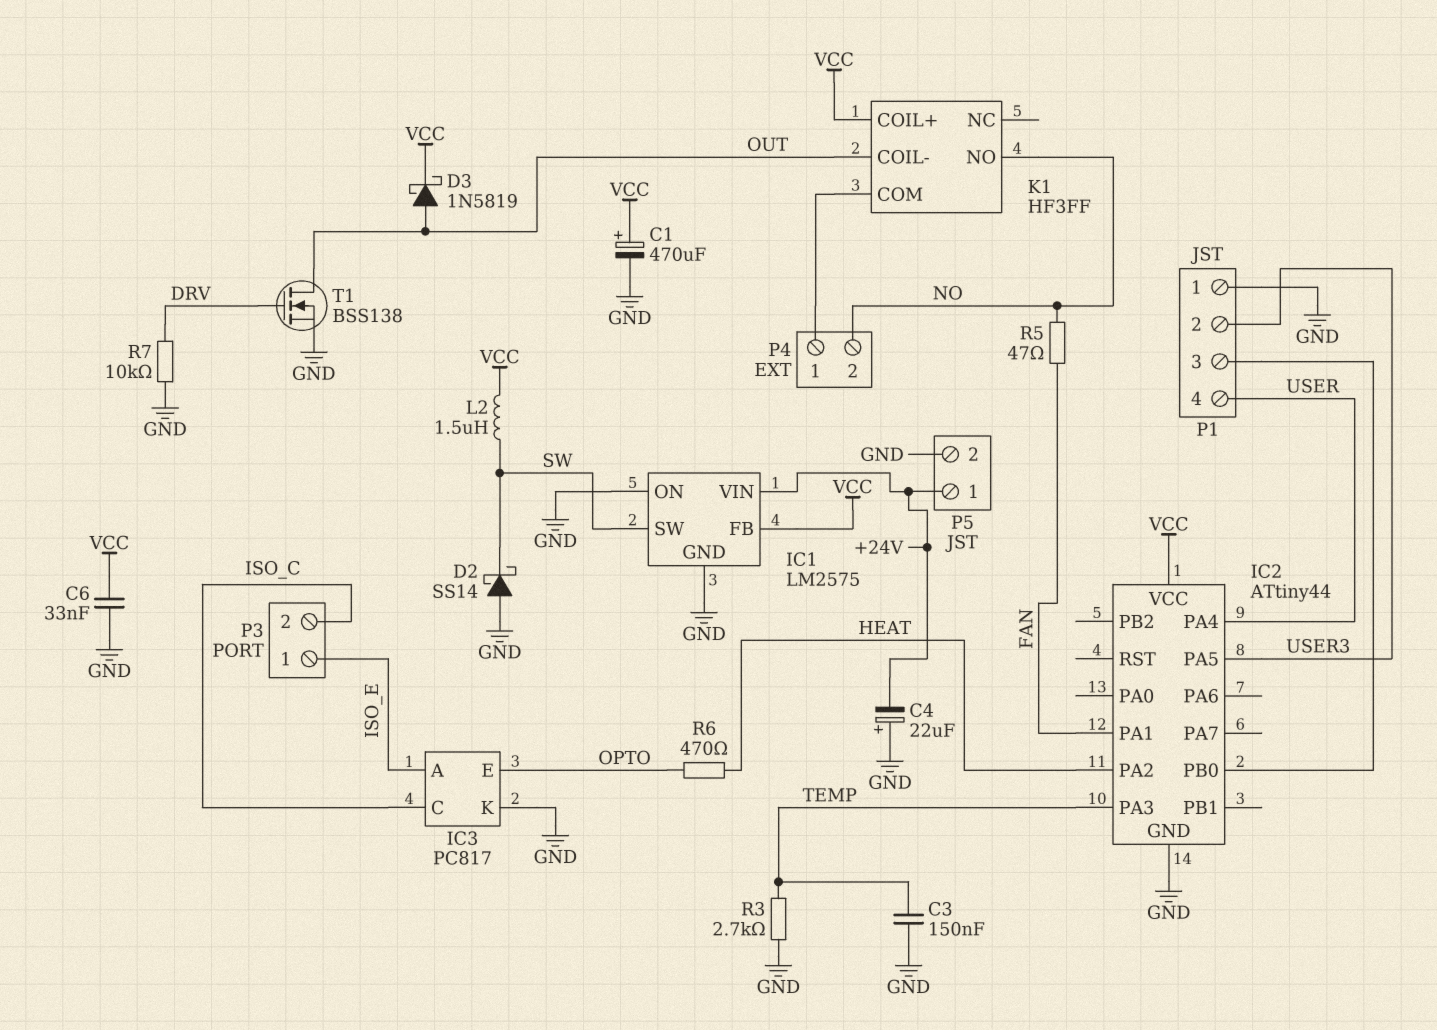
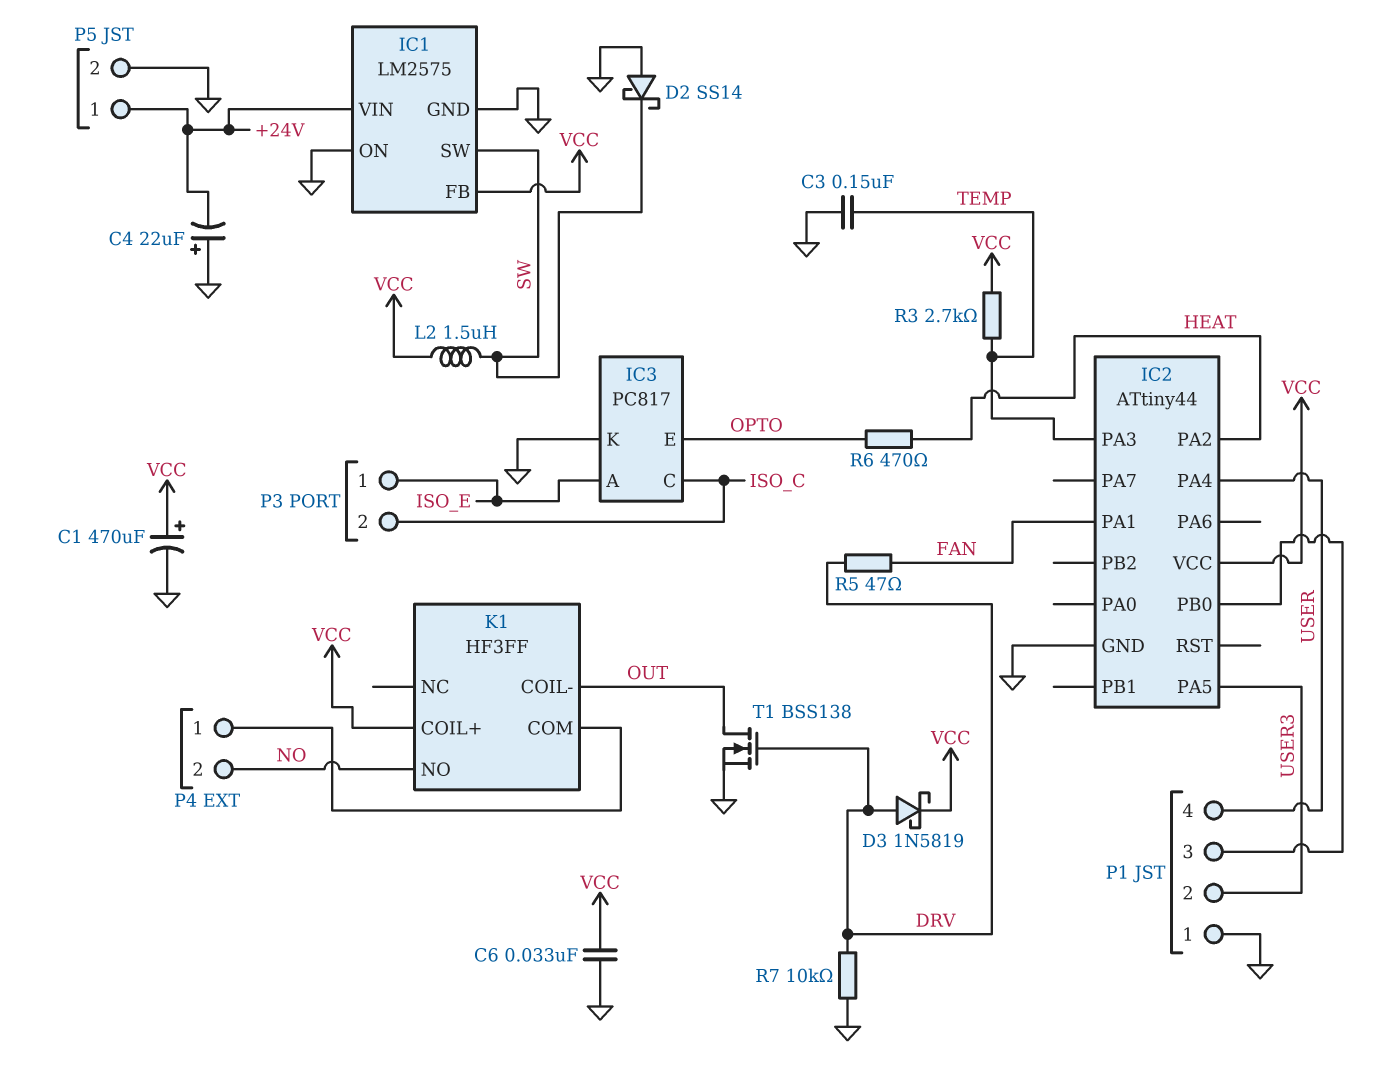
D3: schottky 1N5819 (A OUT, K VCC) -> schottky 1N5819 (A DRV, K VCC)
R3: 2.7k (GND, TEMP) -> 2.7k (TEMP, VCC)
R5: 47 (FAN, NO) -> 47 (DRV, FAN)

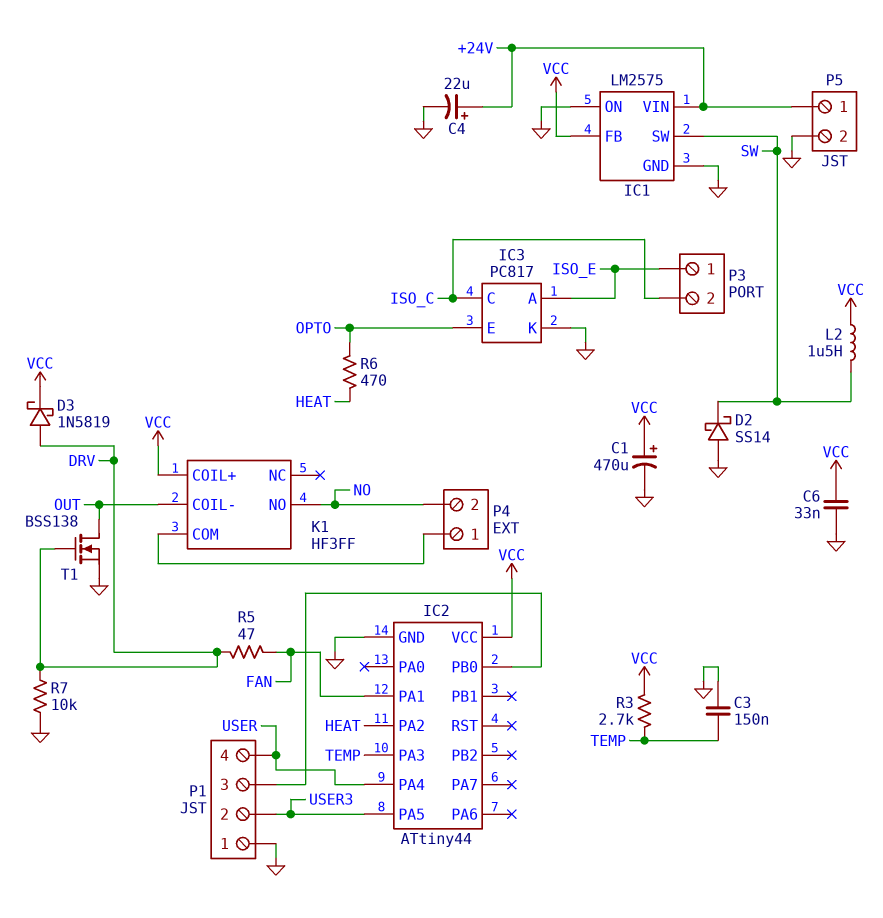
C4: 22uF (plus GND, minus +24V) -> 22uF (plus +24V, minus GND)

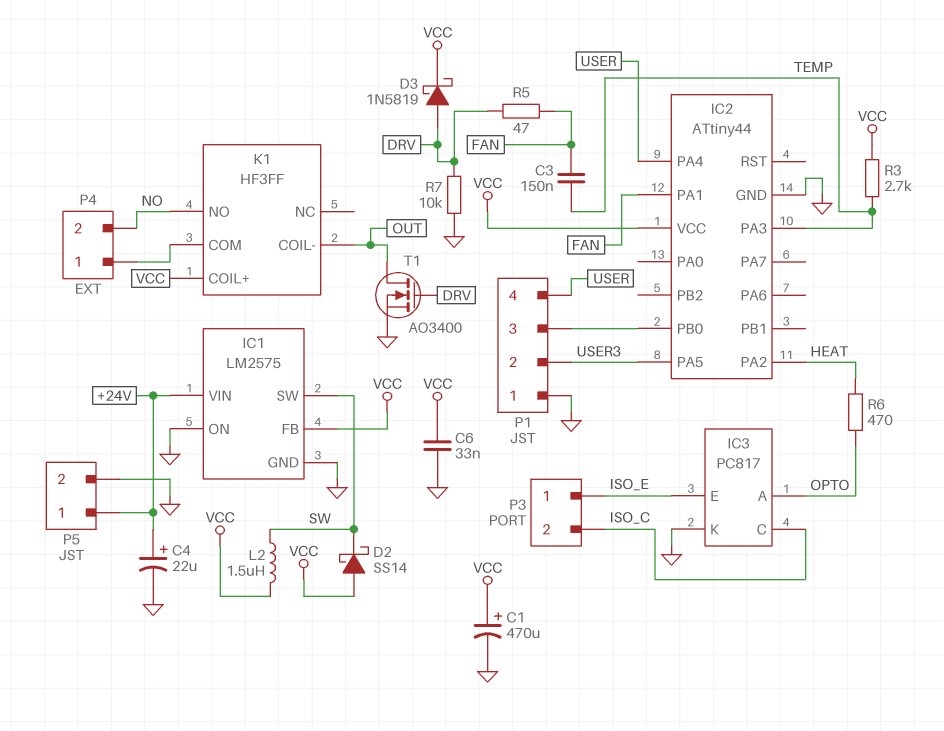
C3: 150nF (GND, TEMP) -> 150nF (FAN, TEMP)
D2: schottky SS14 (A GND, K SW) -> schottky SS14 (A VCC, K SW)
IC3 pin A: ISO_E -> OPTO
IC3 pin E: OPTO -> ISO_E
T1: NMOS BSS138 (G DRV, D OUT, S GND) -> NMOS AO3400 (G DRV, D OUT, S GND)

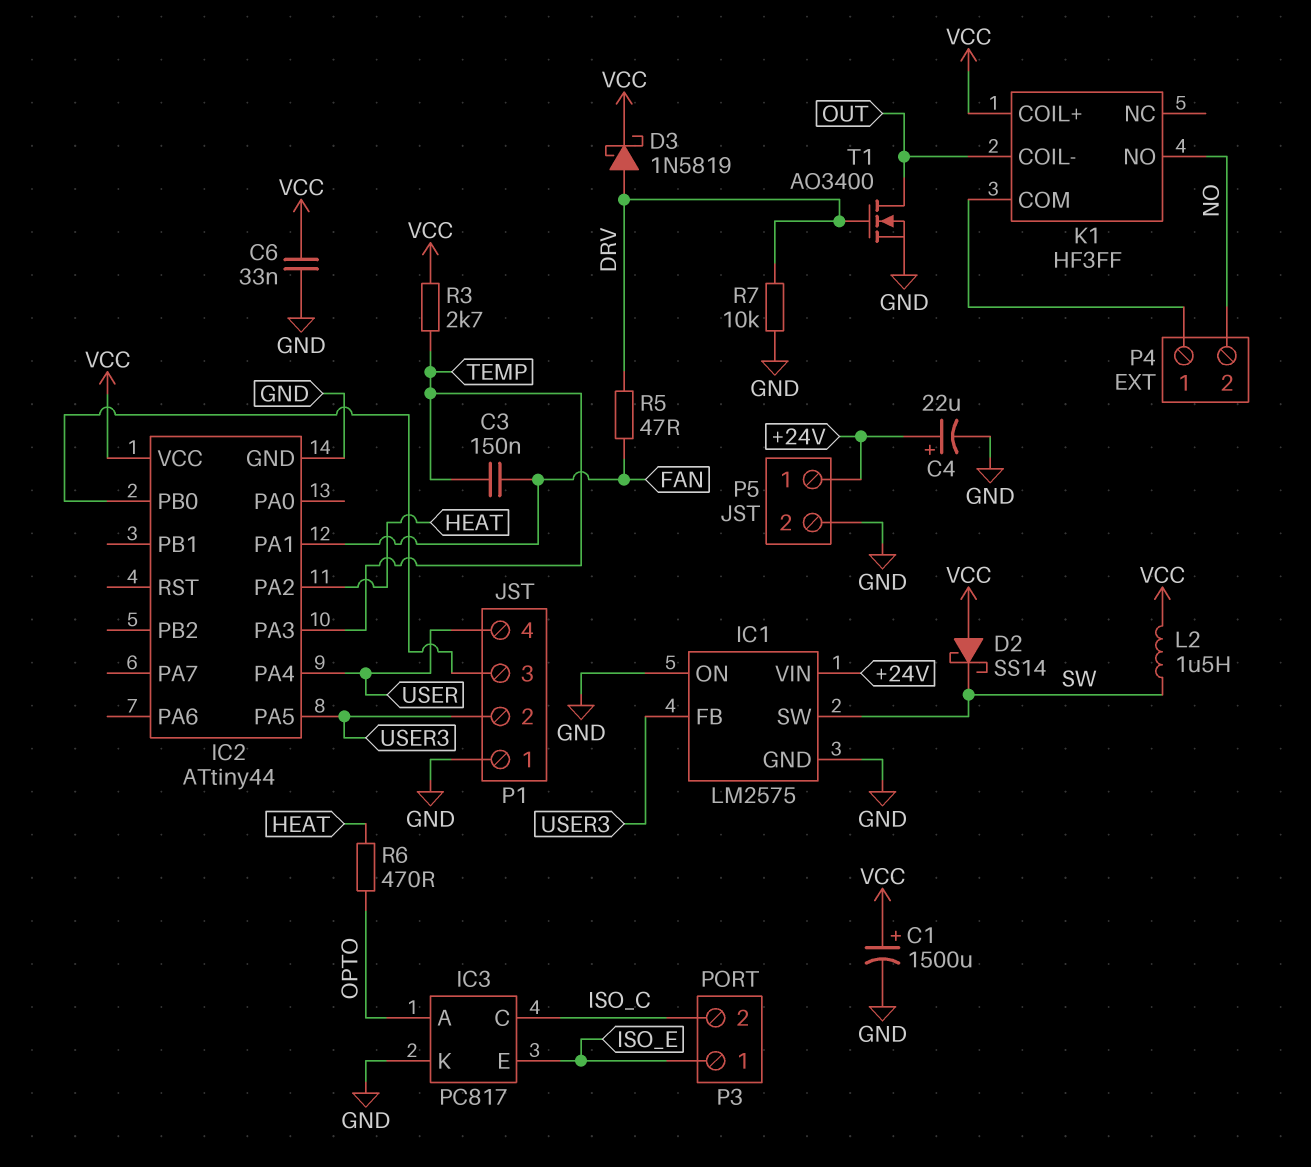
C1: 470uF (plus VCC, minus GND) -> 1500uF (plus VCC, minus GND)
IC1 pin FB: VCC -> USER3

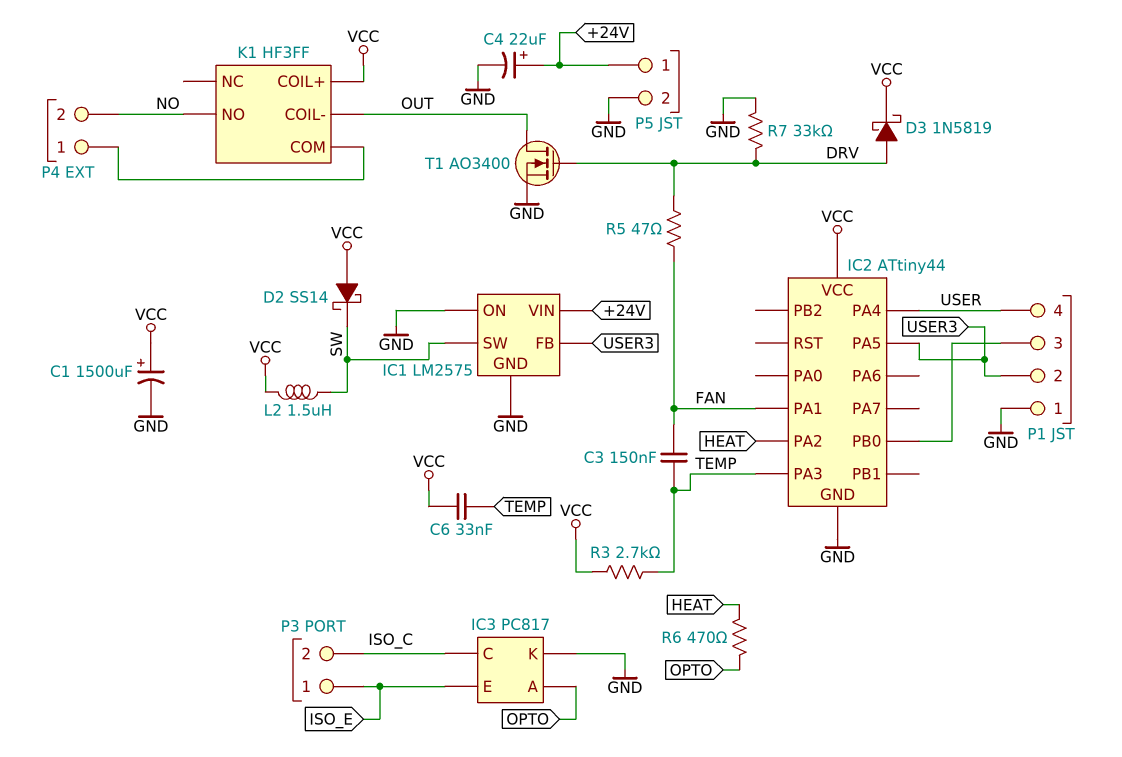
C6: 33nF (GND, VCC) -> 33nF (TEMP, VCC)
R7: 10k (DRV, GND) -> 33k (DRV, GND)

